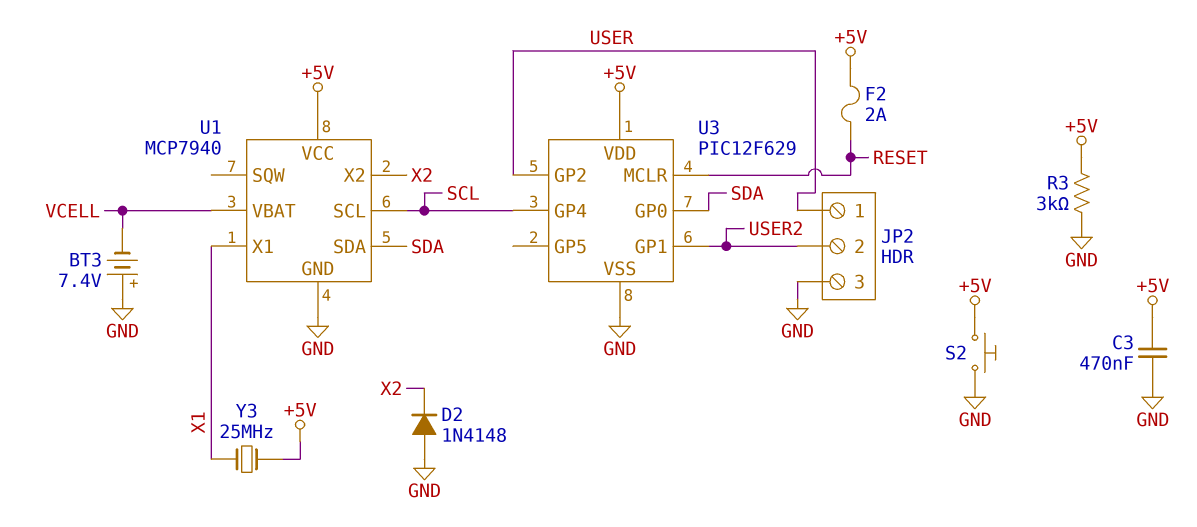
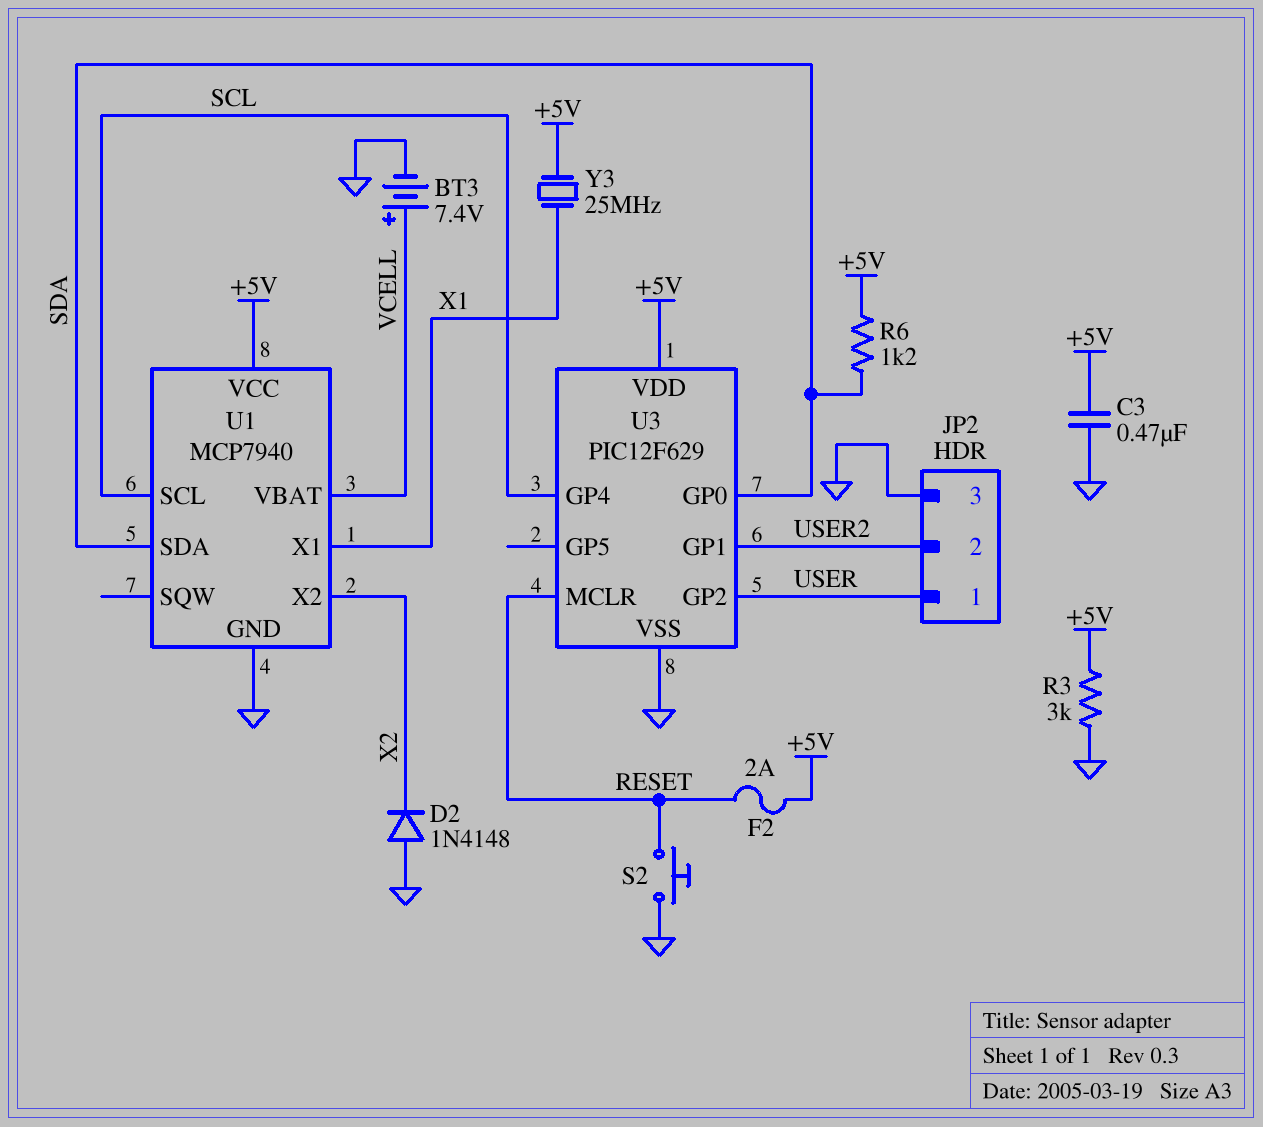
BT3: 7.4V (plus GND, minus VCELL) -> 7.4V (plus VCELL, minus GND)
R6: none -> 1.2k (+5V, SDA)
S2: button (+5V, GND) -> button (GND, RESET)

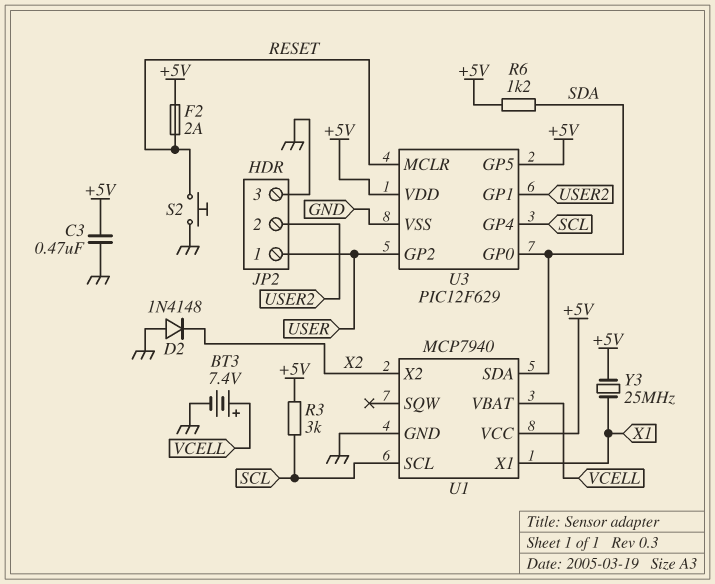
R3: 3k (+5V, GND) -> 3k (+5V, SCL)
U3 pin GP5: none -> +5V

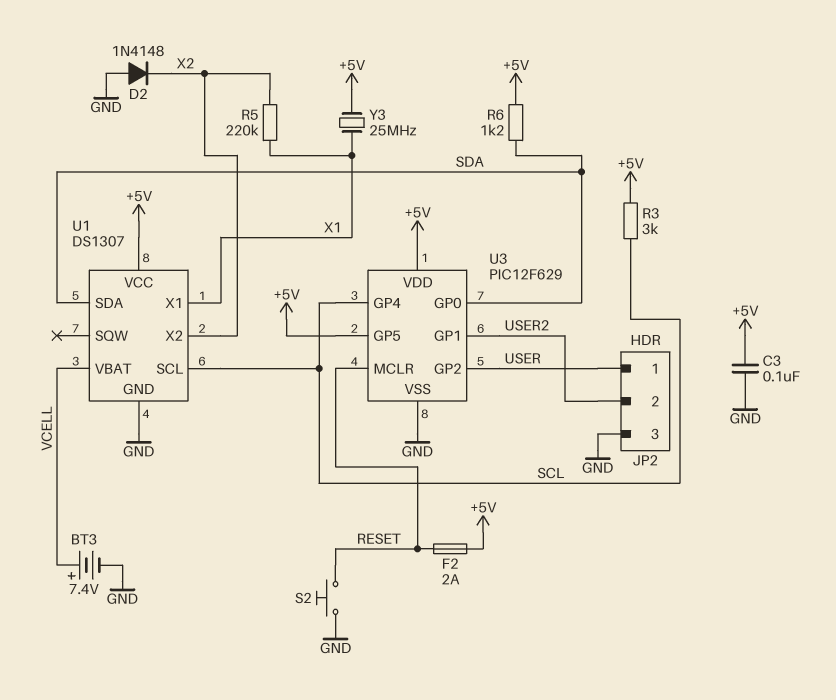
C3: 470nF (+5V, GND) -> 100nF (+5V, GND)
R5: none -> 220k (X1, X2)
U1: MCP7940 -> DS1307

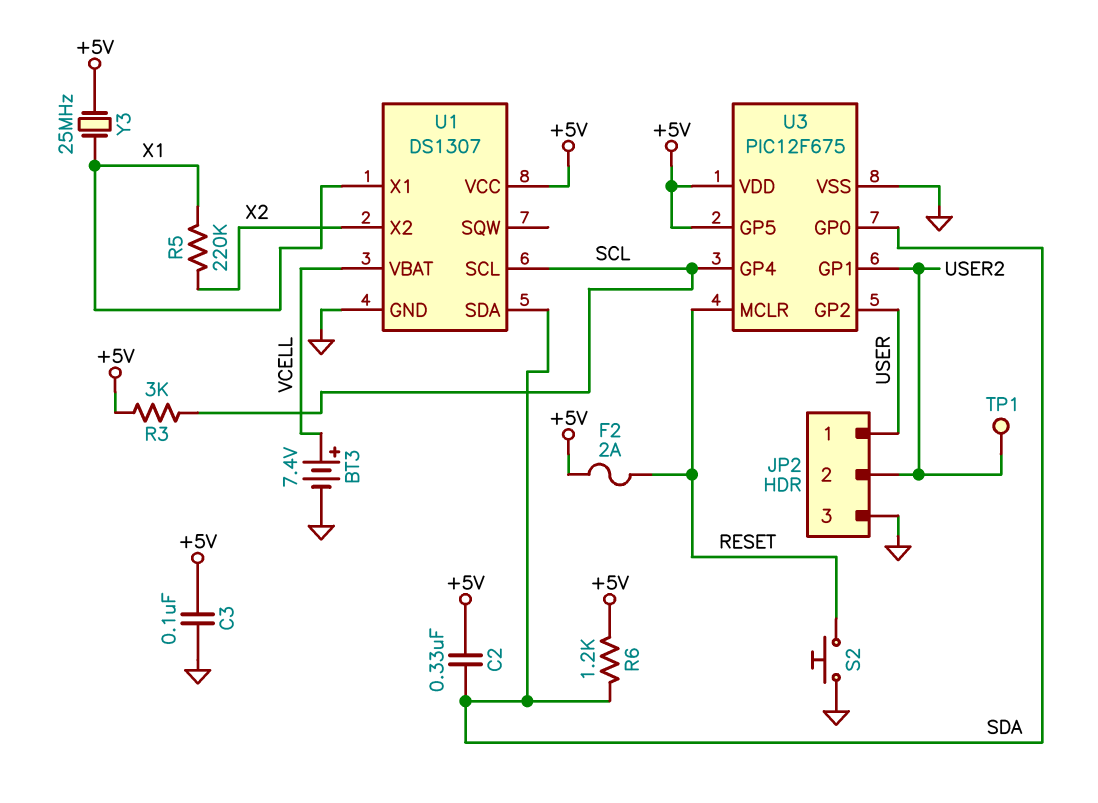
C2: none -> 330nF (+5V, SDA)
D2: diode 1N4148 (A GND, K X2) -> none
TP1: none -> test point (USER2)
U3: PIC12F629 -> PIC12F675

